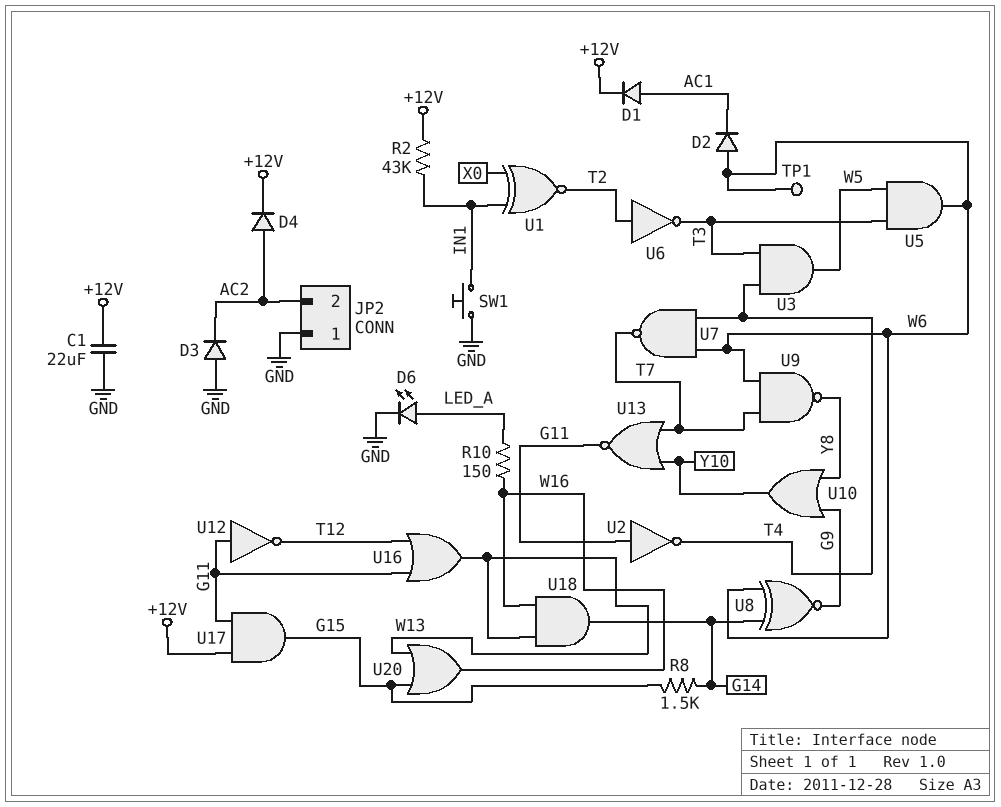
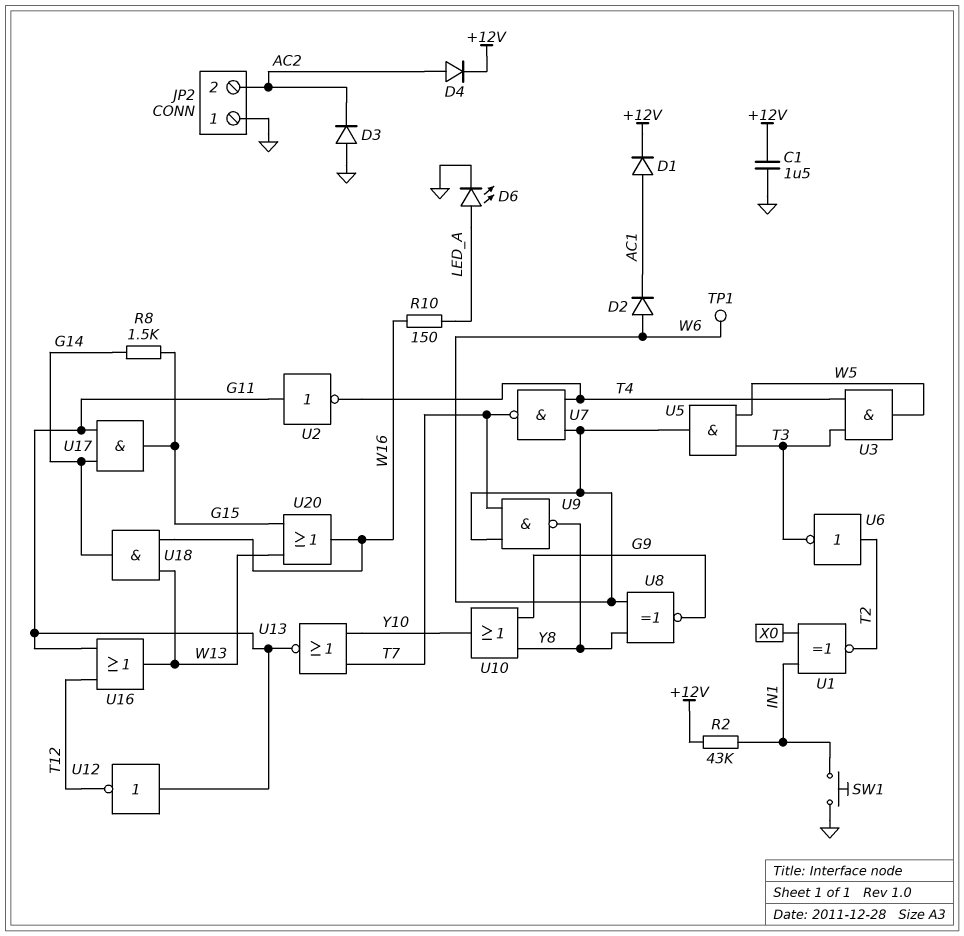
C1: 22uF (+12V, GND) -> 1.5uF (+12V, GND)
U8: XNOR (in G14, in W6, out G9) -> XNOR (in W6, in Y8, out G9)
U17: AND (in +12V, in G11, out G15) -> AND (in G11, in G14, out G15)

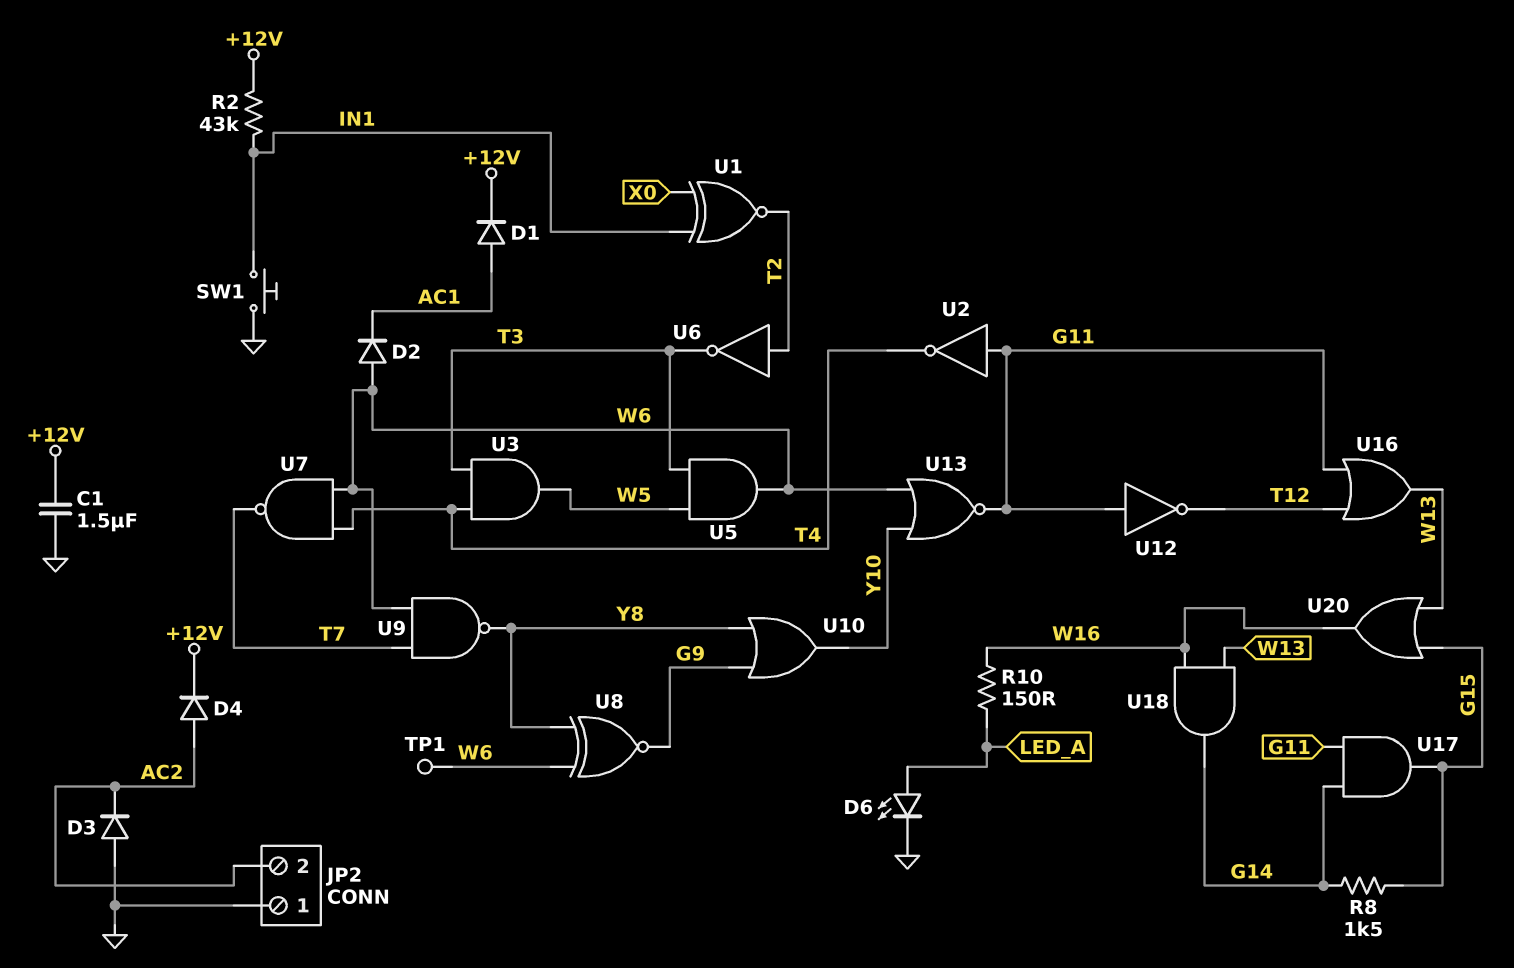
U13: NOR (in T7, in Y10, out G11) -> NOR (in W6, in Y10, out G11)

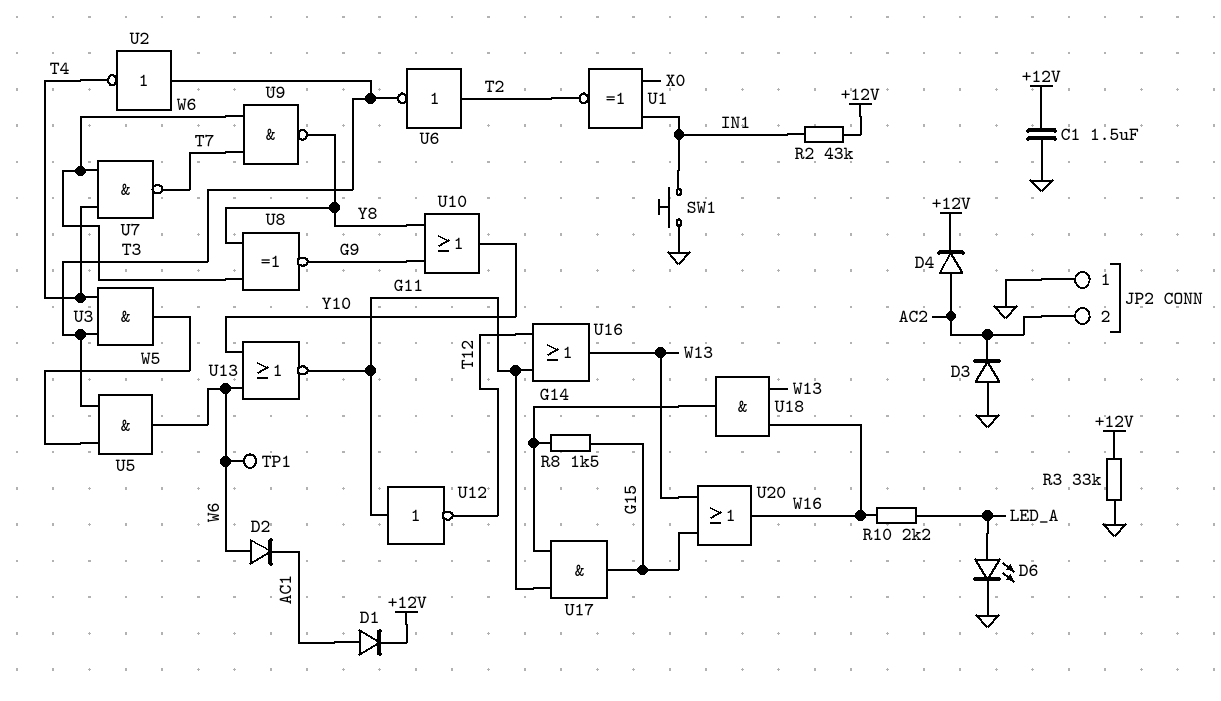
R3: none -> 33k (+12V, GND)
R10: 150 (LED_A, W16) -> 2.2k (LED_A, W16)
U2: NOT (in G11, out T4) -> NOT (in T3, out T4)

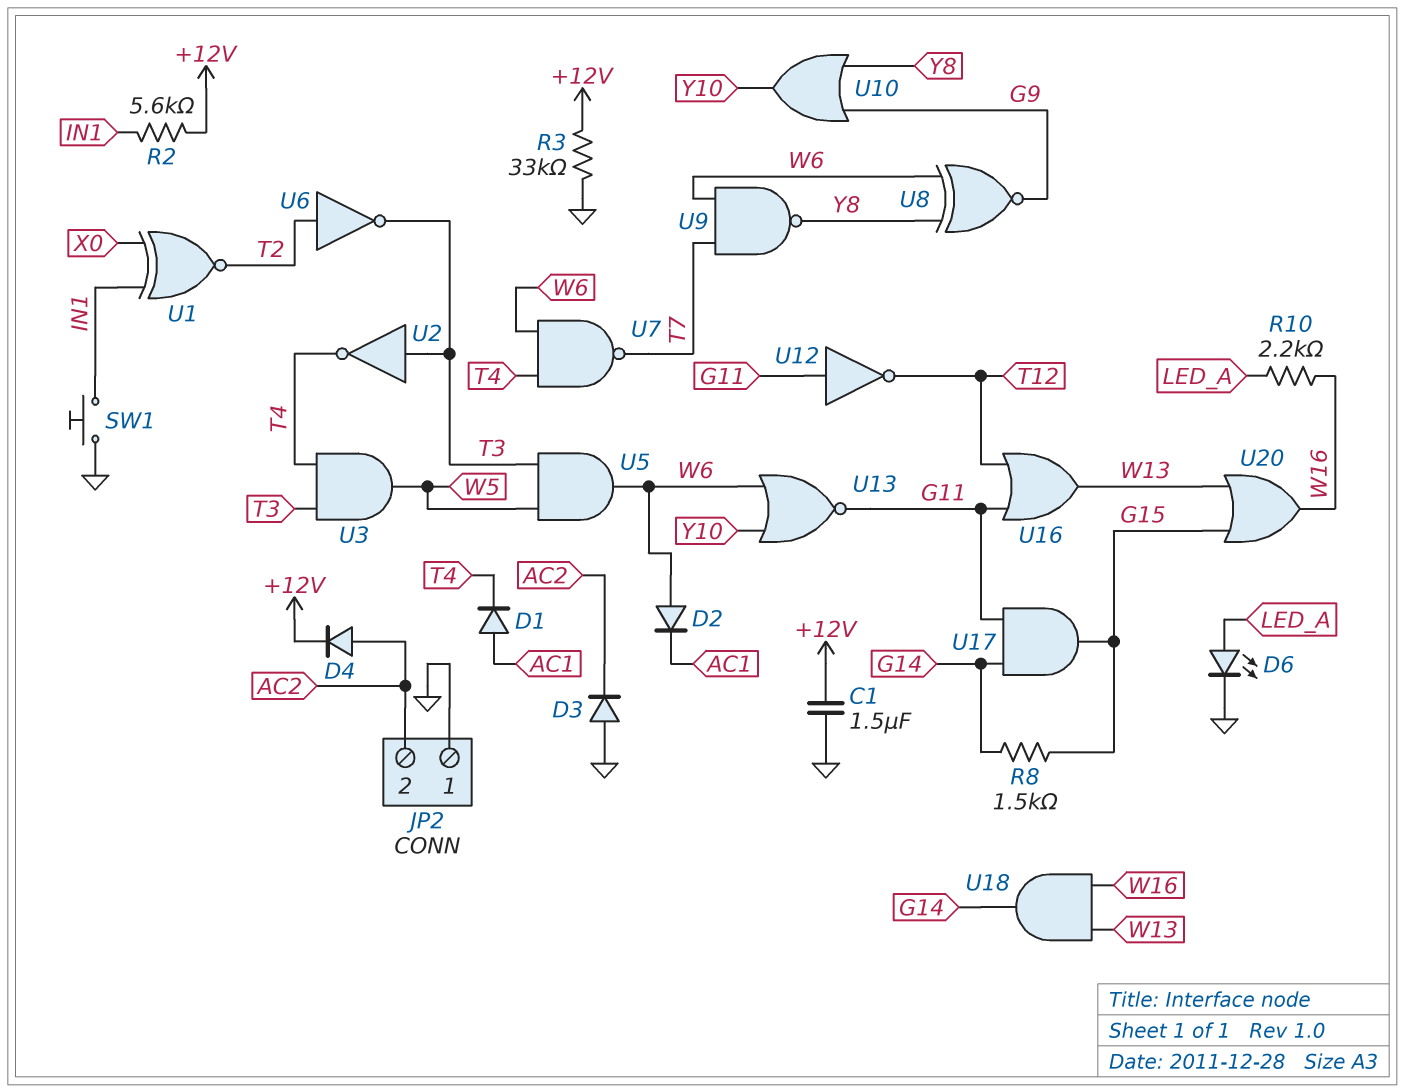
D1: diode (A AC1, K +12V) -> diode (A AC1, K T4)
R2: 43k (+12V, IN1) -> 5.6k (+12V, IN1)
TP1: test point (W6) -> none

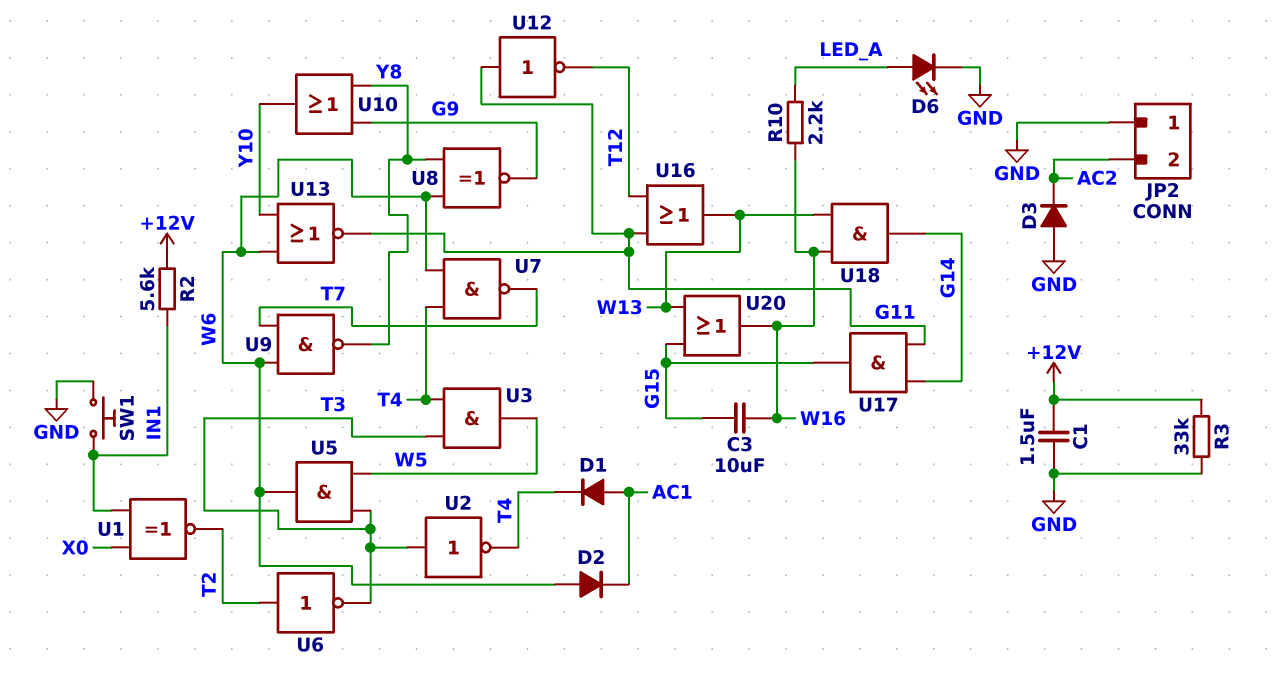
C3: none -> 10uF (G15, W16)
D4: diode (A AC2, K +12V) -> none
R8: 1.5k (G14, G15) -> none

